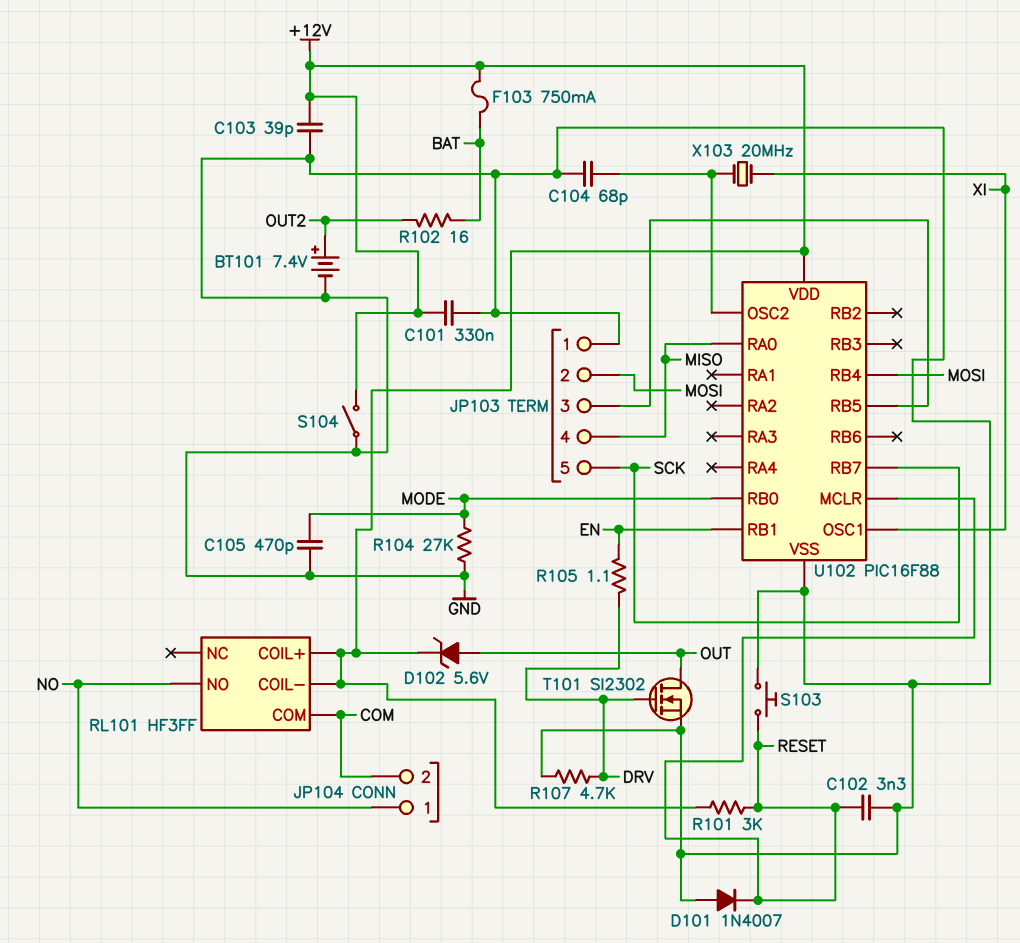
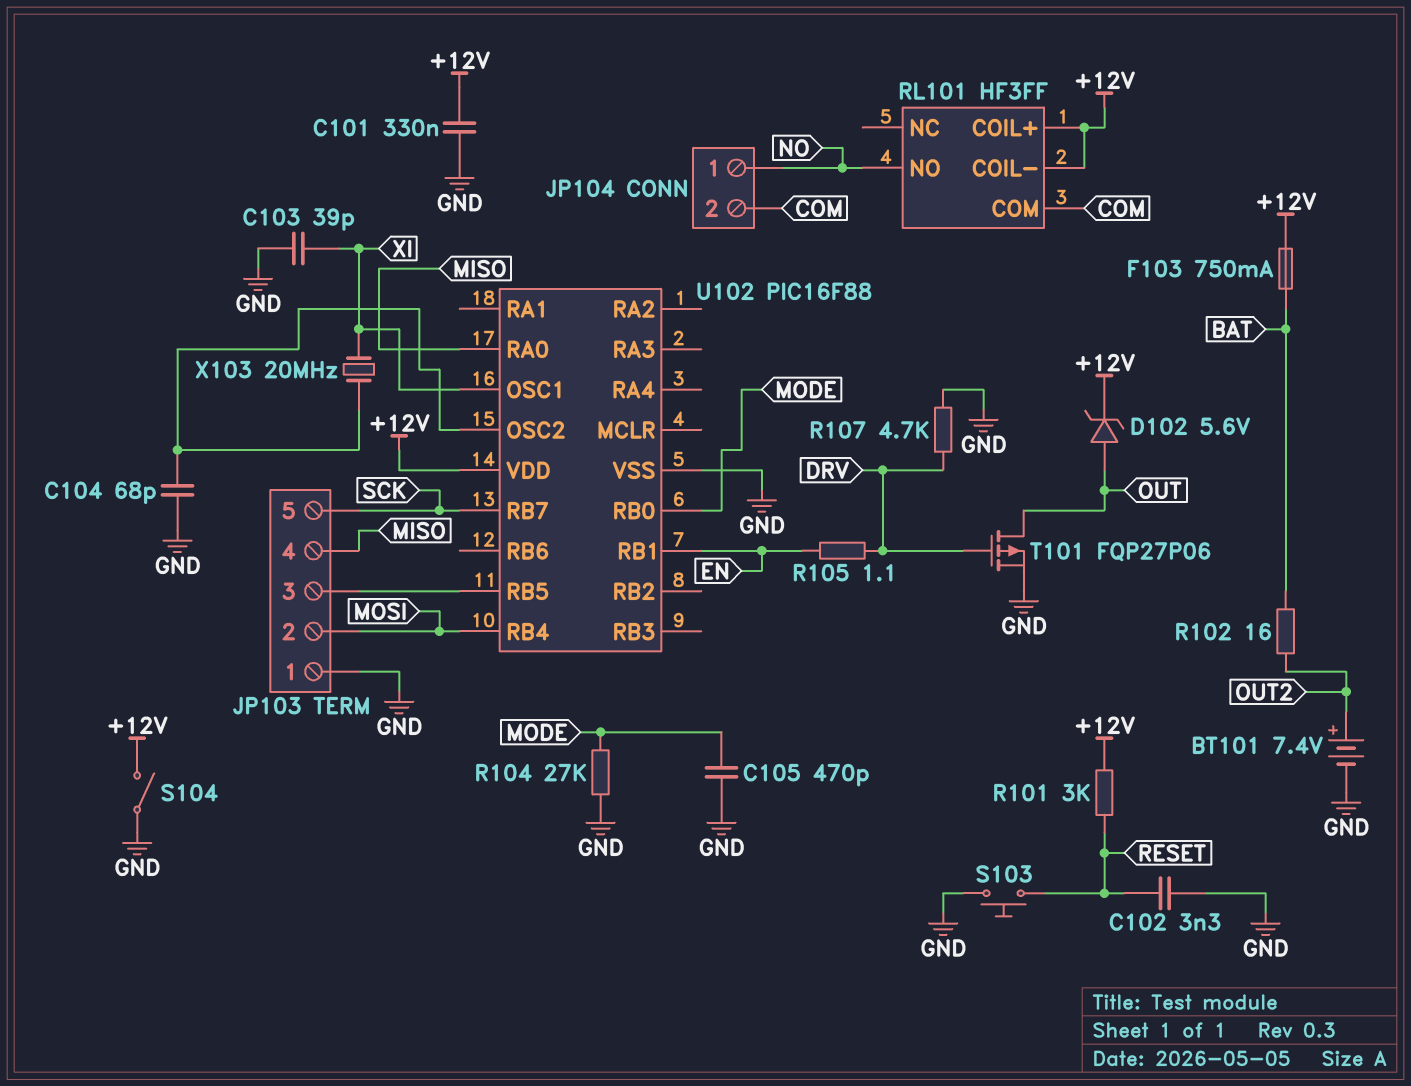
C103: 39pF (+12V, GND) -> 39pF (GND, XI)
D101: diode 1N4007 (A GND, K RESET) -> none
T101: NMOS SI2302 (G DRV, D OUT, S GND) -> PMOS FQP27P06 (G DRV, D OUT, S GND)
U102 pin MCLR: RESET -> none

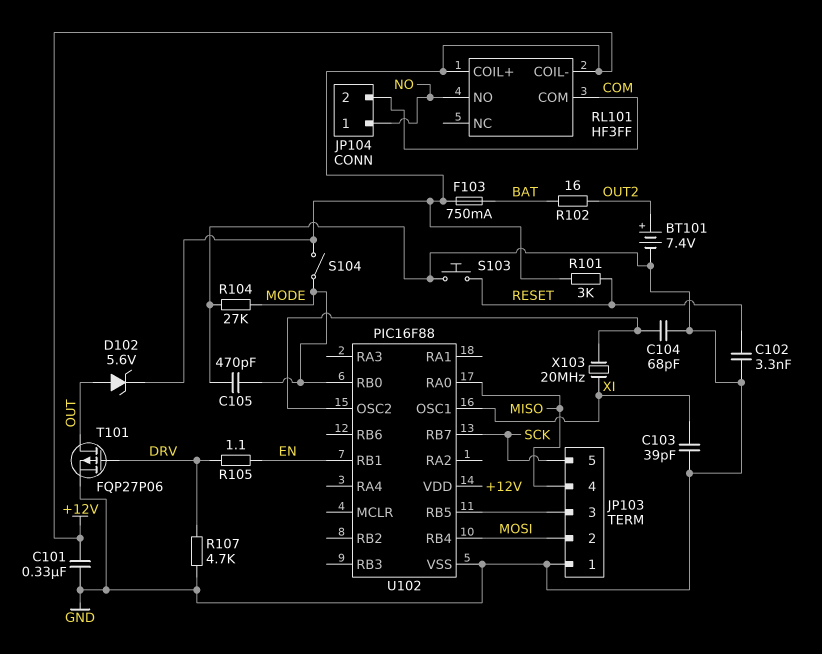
S104: switch (+12V, GND) -> switch (+12V, MODE)

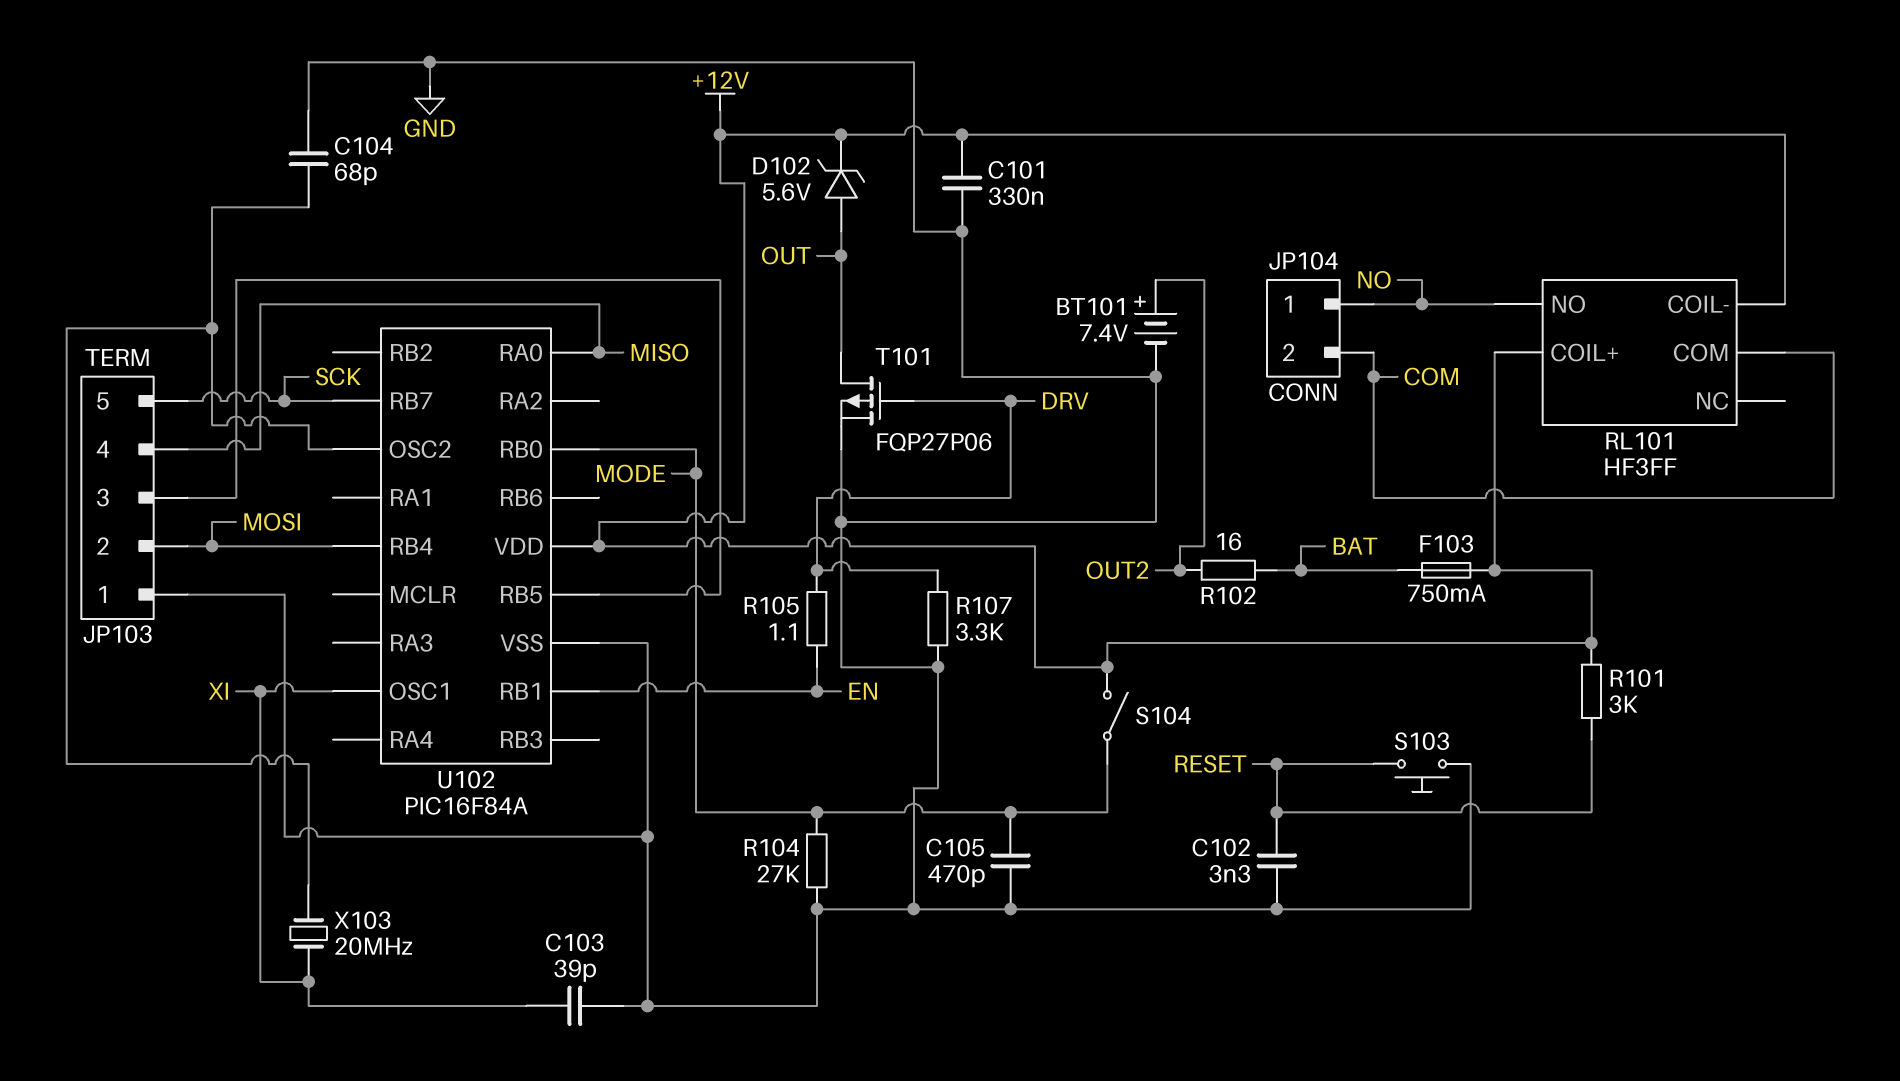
R107: 4.7k (DRV, GND) -> 3.3k (DRV, GND)
U102: PIC16F88 -> PIC16F84A

